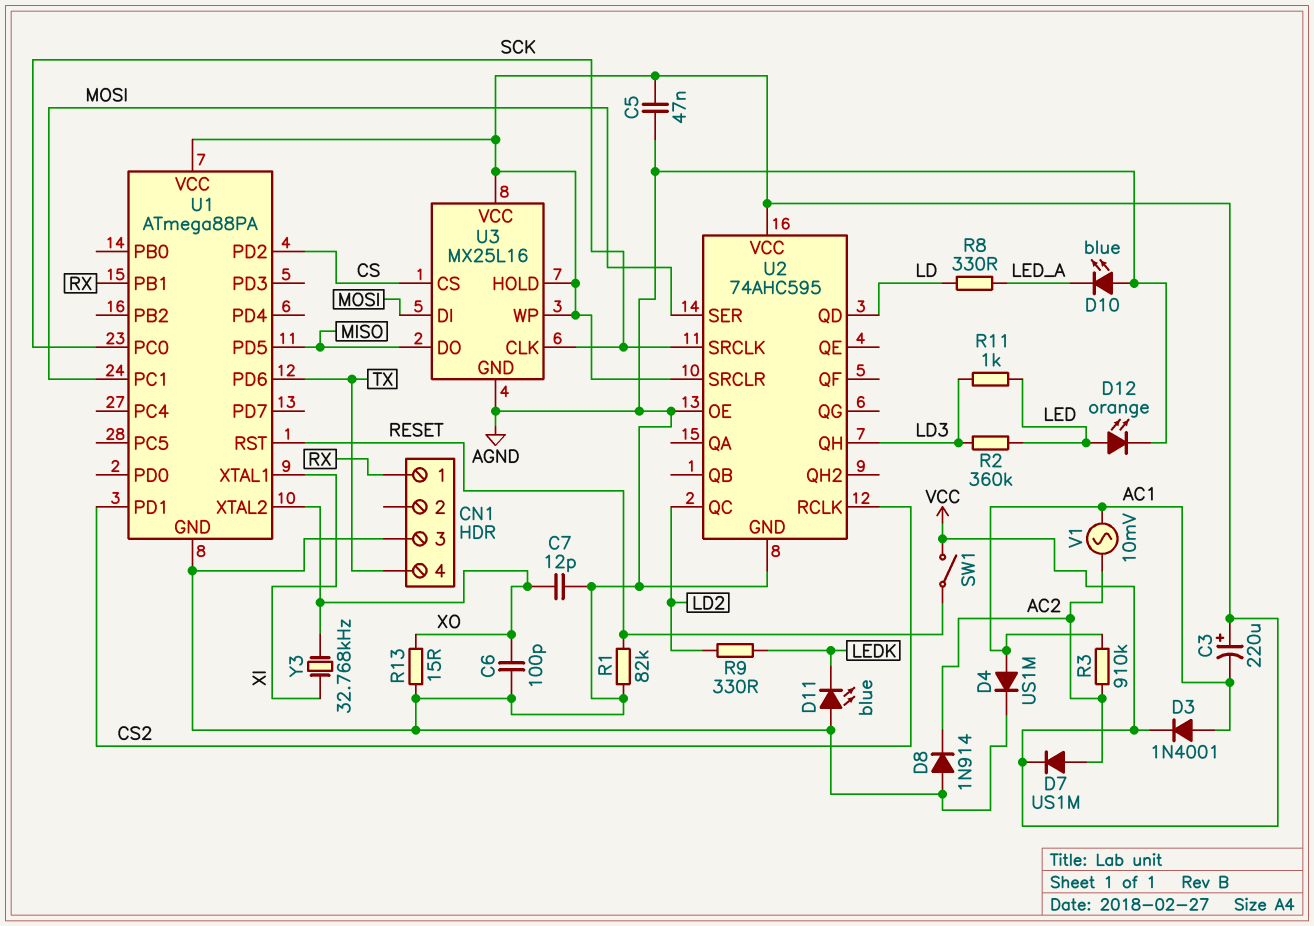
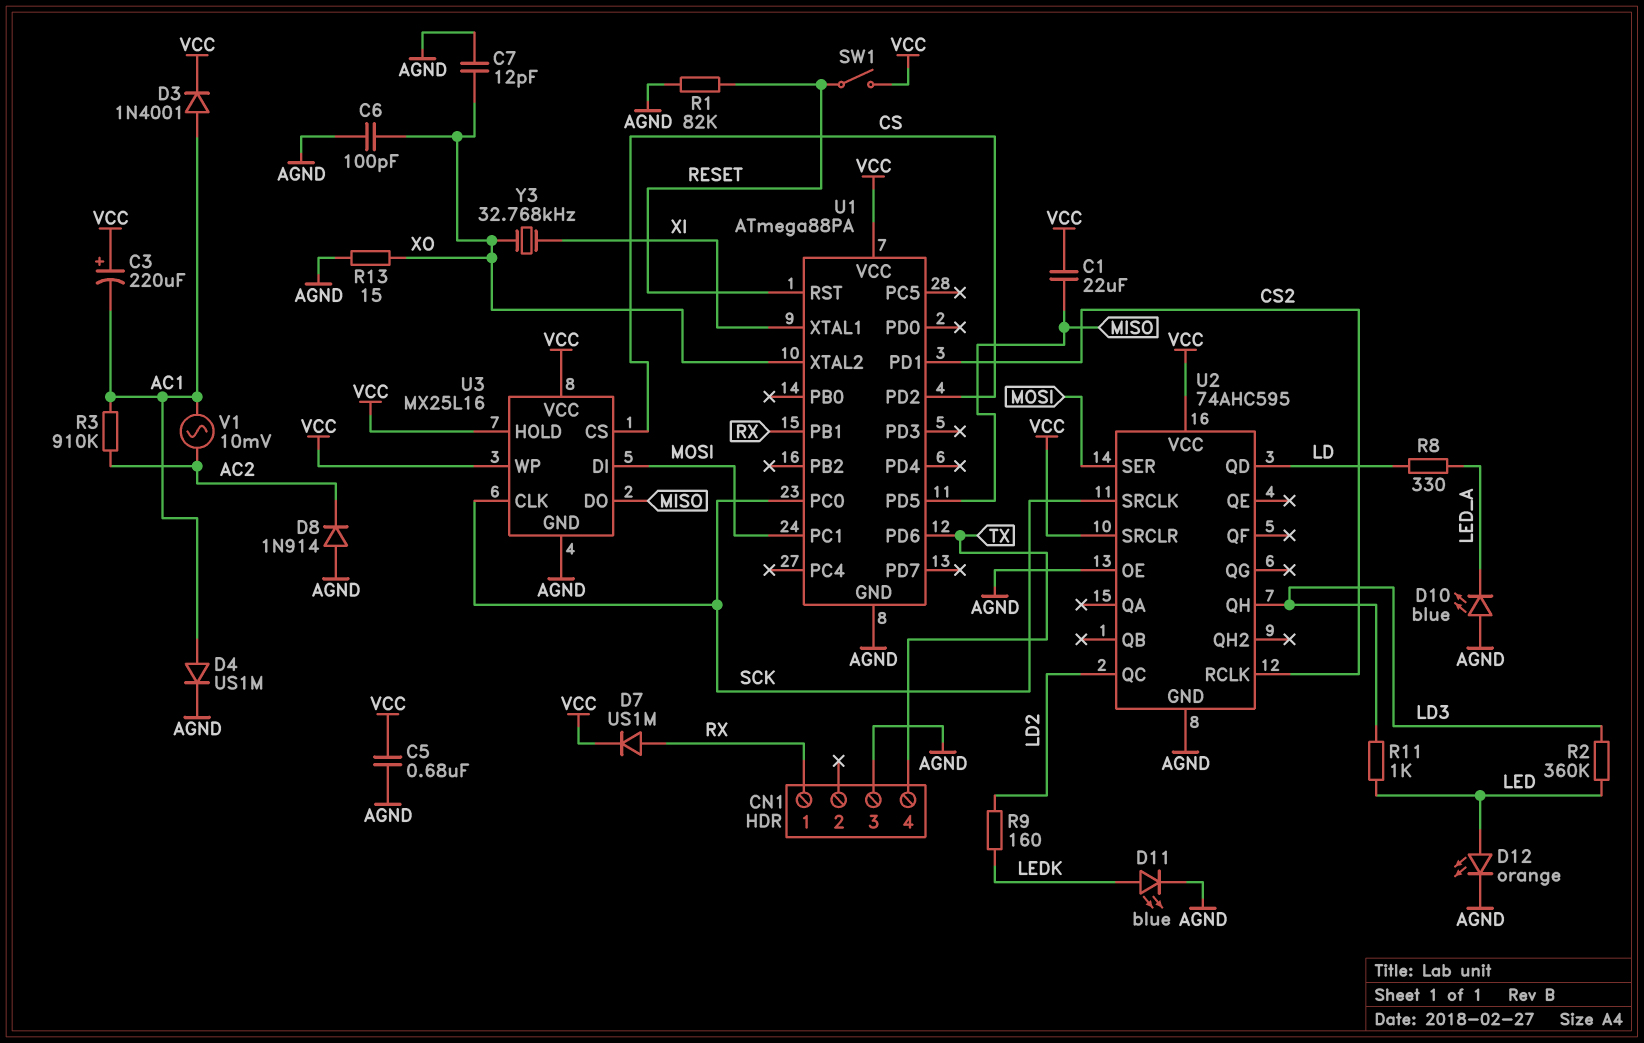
C1: none -> 22uF (MISO, VCC)
C5: 47nF (AGND, VCC) -> 680nF (AGND, VCC)
D7: diode US1M (A AC2, K VCC) -> diode US1M (A RX, K VCC)
D11: LED blue (A AGND, K LEDK) -> LED blue (A LEDK, K AGND)
R9: 330 (LD2, LEDK) -> 160 (LD2, LEDK)

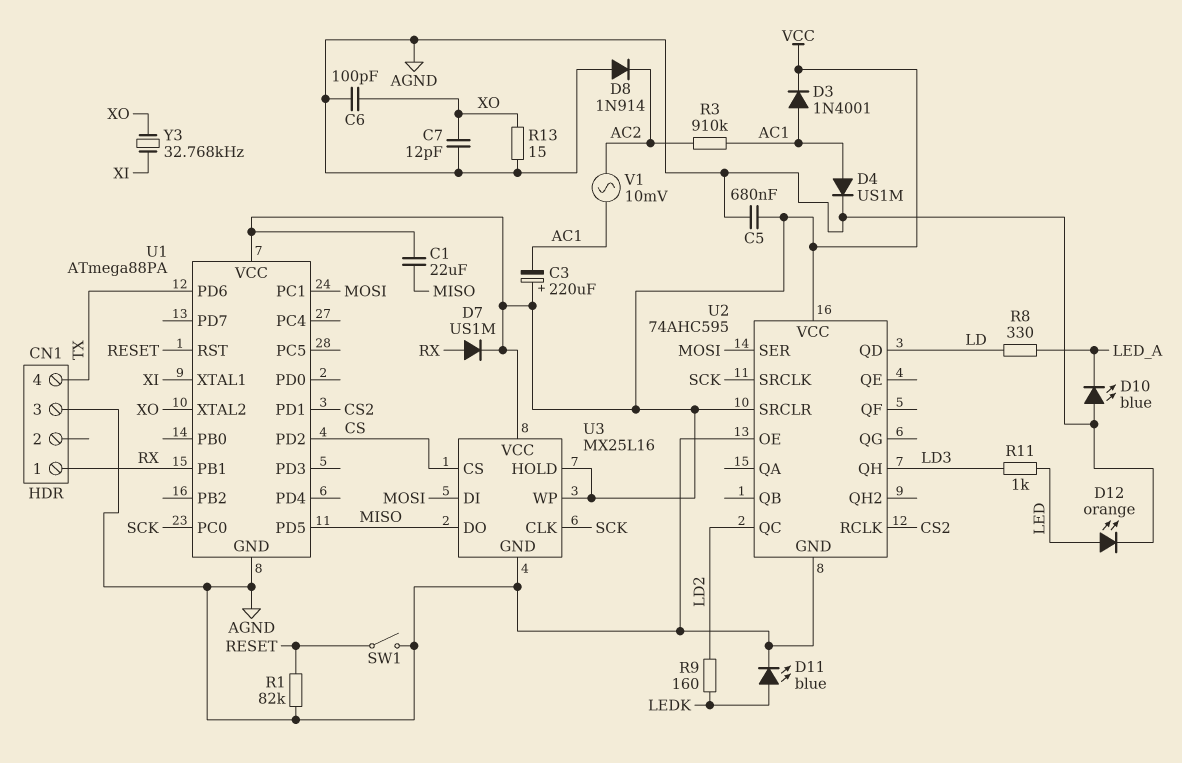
R2: 360k (LD3, LED) -> none
SW1: switch (RESET, VCC) -> switch (AGND, RESET)

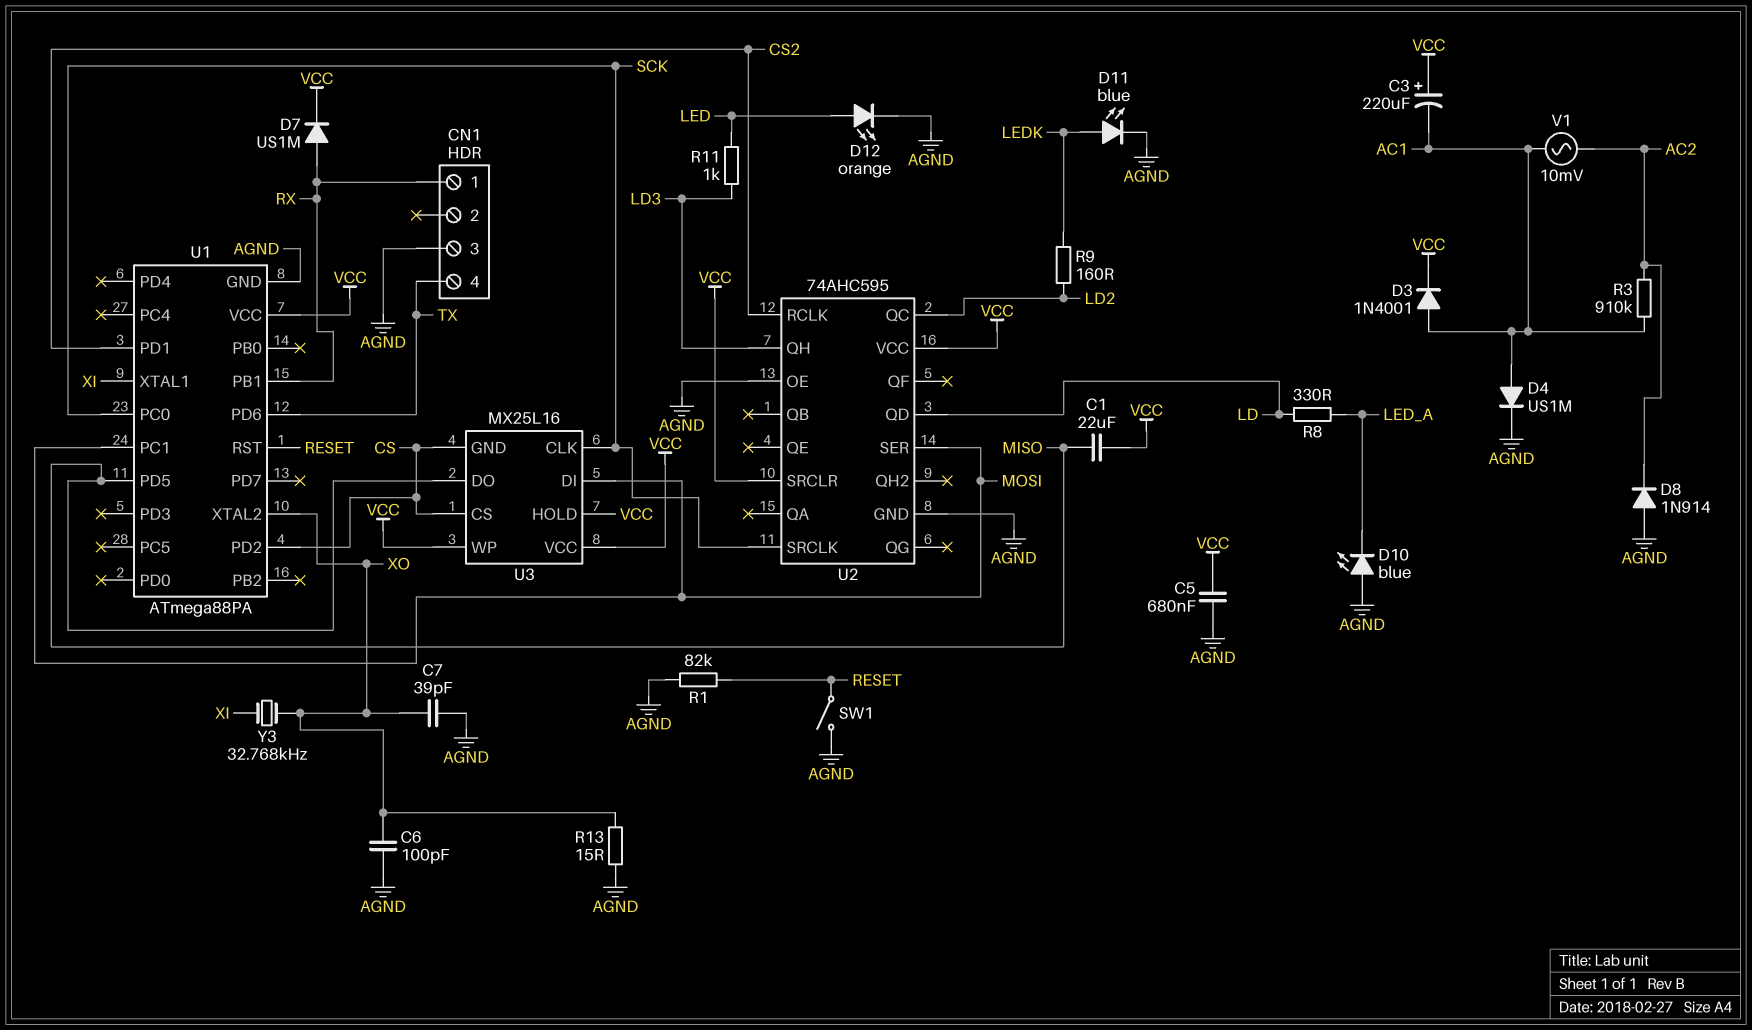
C7: 12pF (AGND, XO) -> 39pF (AGND, XO)
U3 pin GND: AGND -> CS

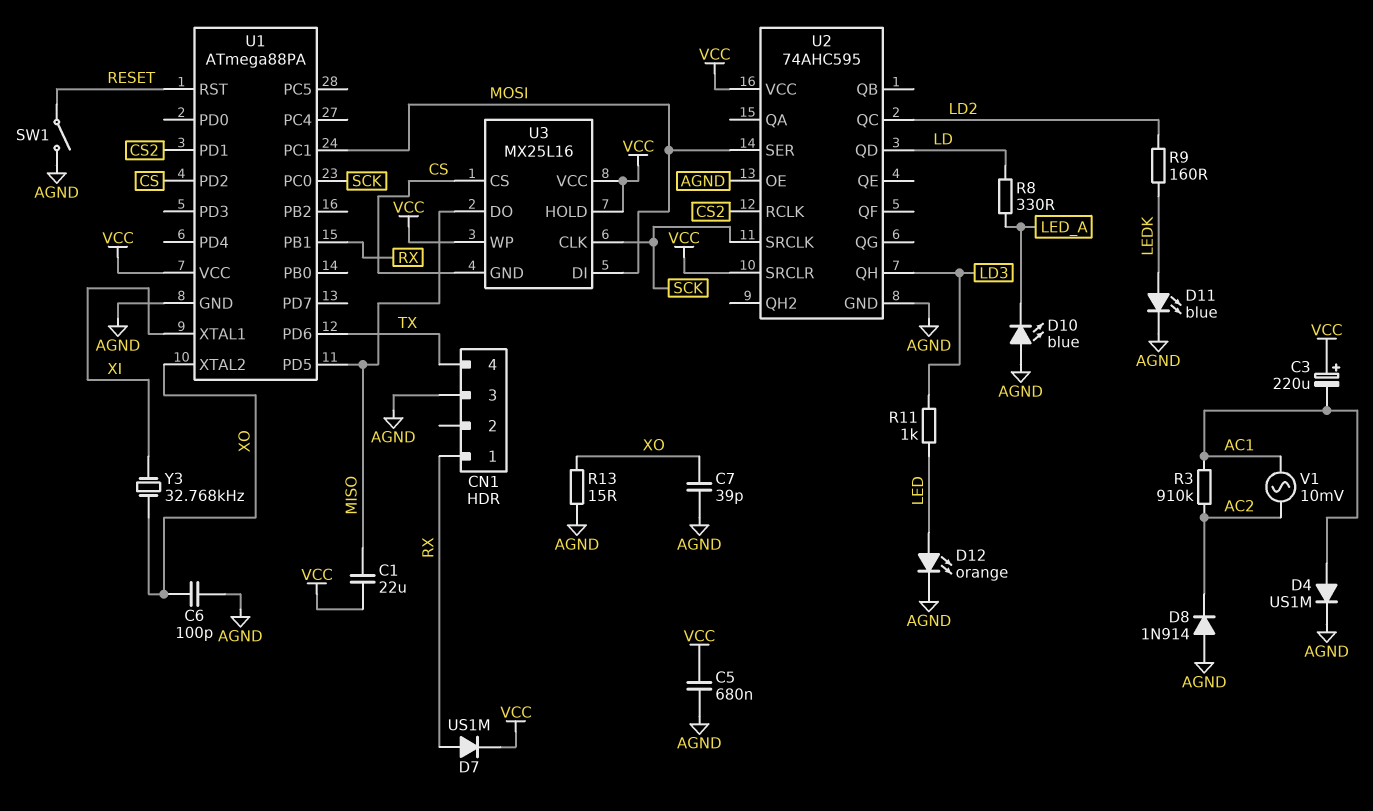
D3: diode 1N4001 (A AC1, K VCC) -> none
R1: 82k (AGND, RESET) -> none

